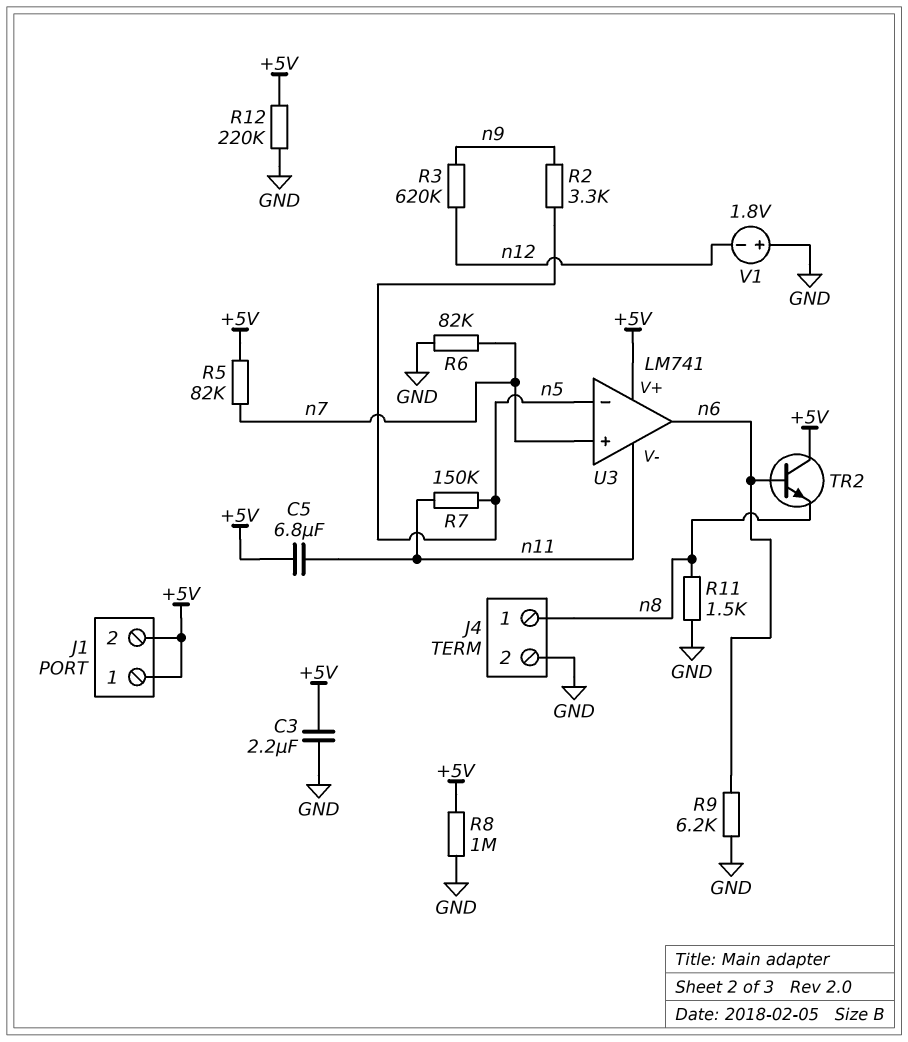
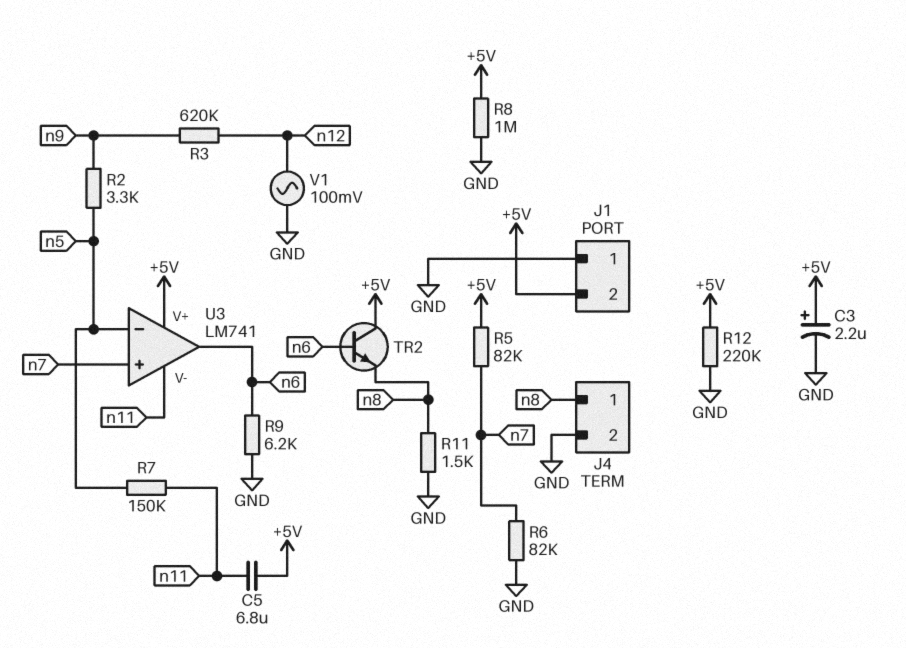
C3: 2.2uF (+5V, GND) -> 2.2uF (plus +5V, minus GND)
J1 pin 1: +5V -> GND
V1: 1.8V (plus GND, minus n12) -> AC 100mV (GND, n12)

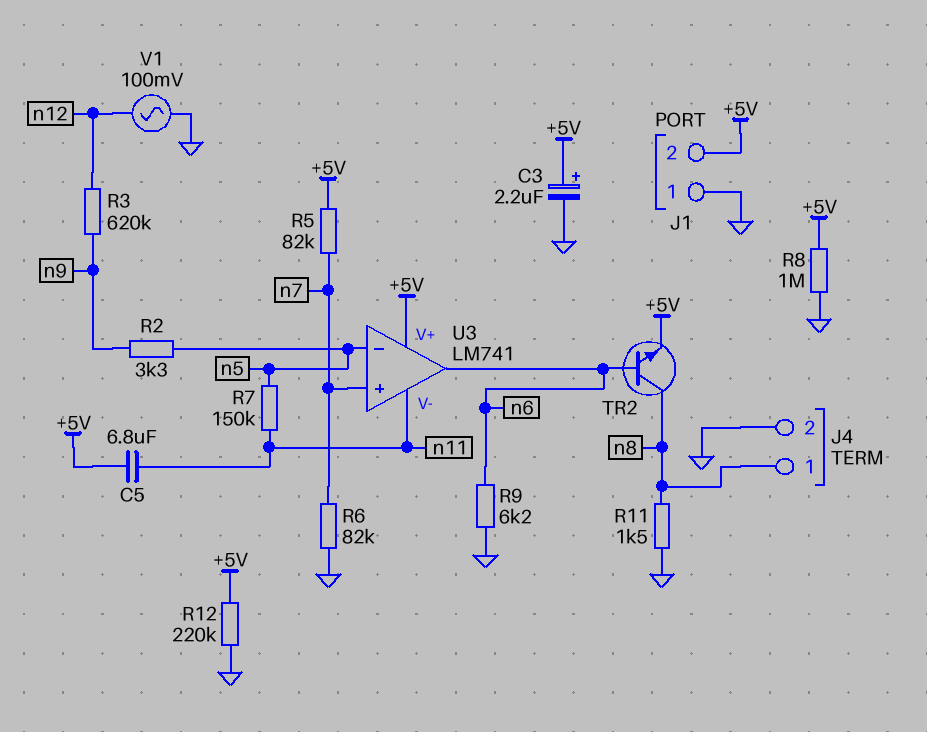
TR2: NPN (B n6, C +5V, E n8) -> NPN (B n6, C n8, E +5V)

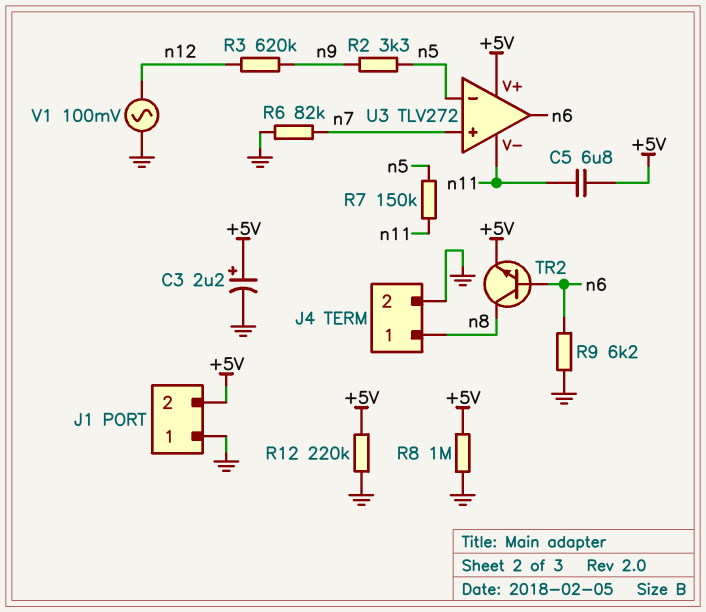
R5: 82k (+5V, n7) -> none
R11: 1.5k (GND, n8) -> none
U3: LM741 -> TLV272

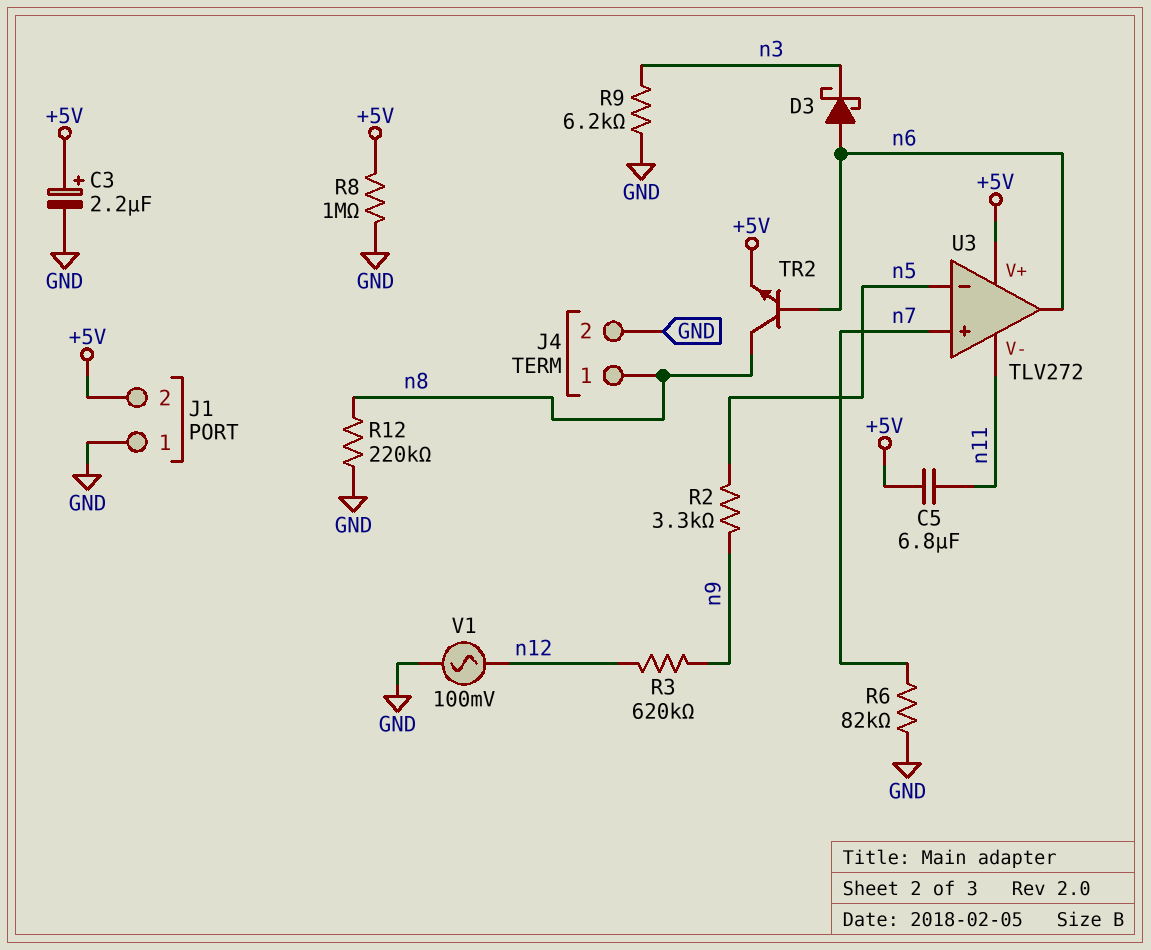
D3: none -> schottky (A n6, K n3)
R7: 150k (n5, n11) -> none
R9: 6.2k (GND, n6) -> 6.2k (GND, n3)
R12: 220k (+5V, GND) -> 220k (GND, n8)

